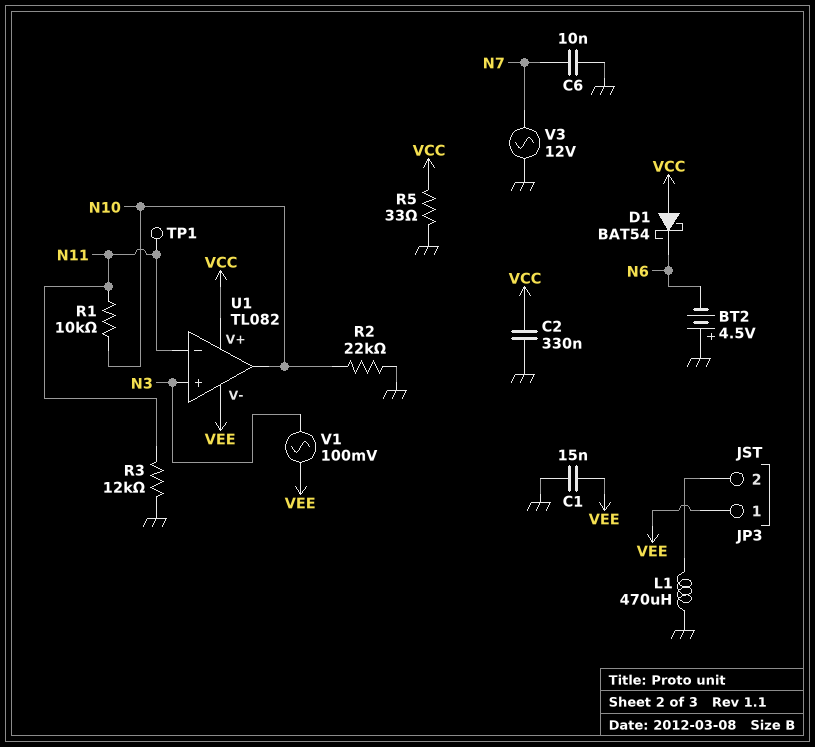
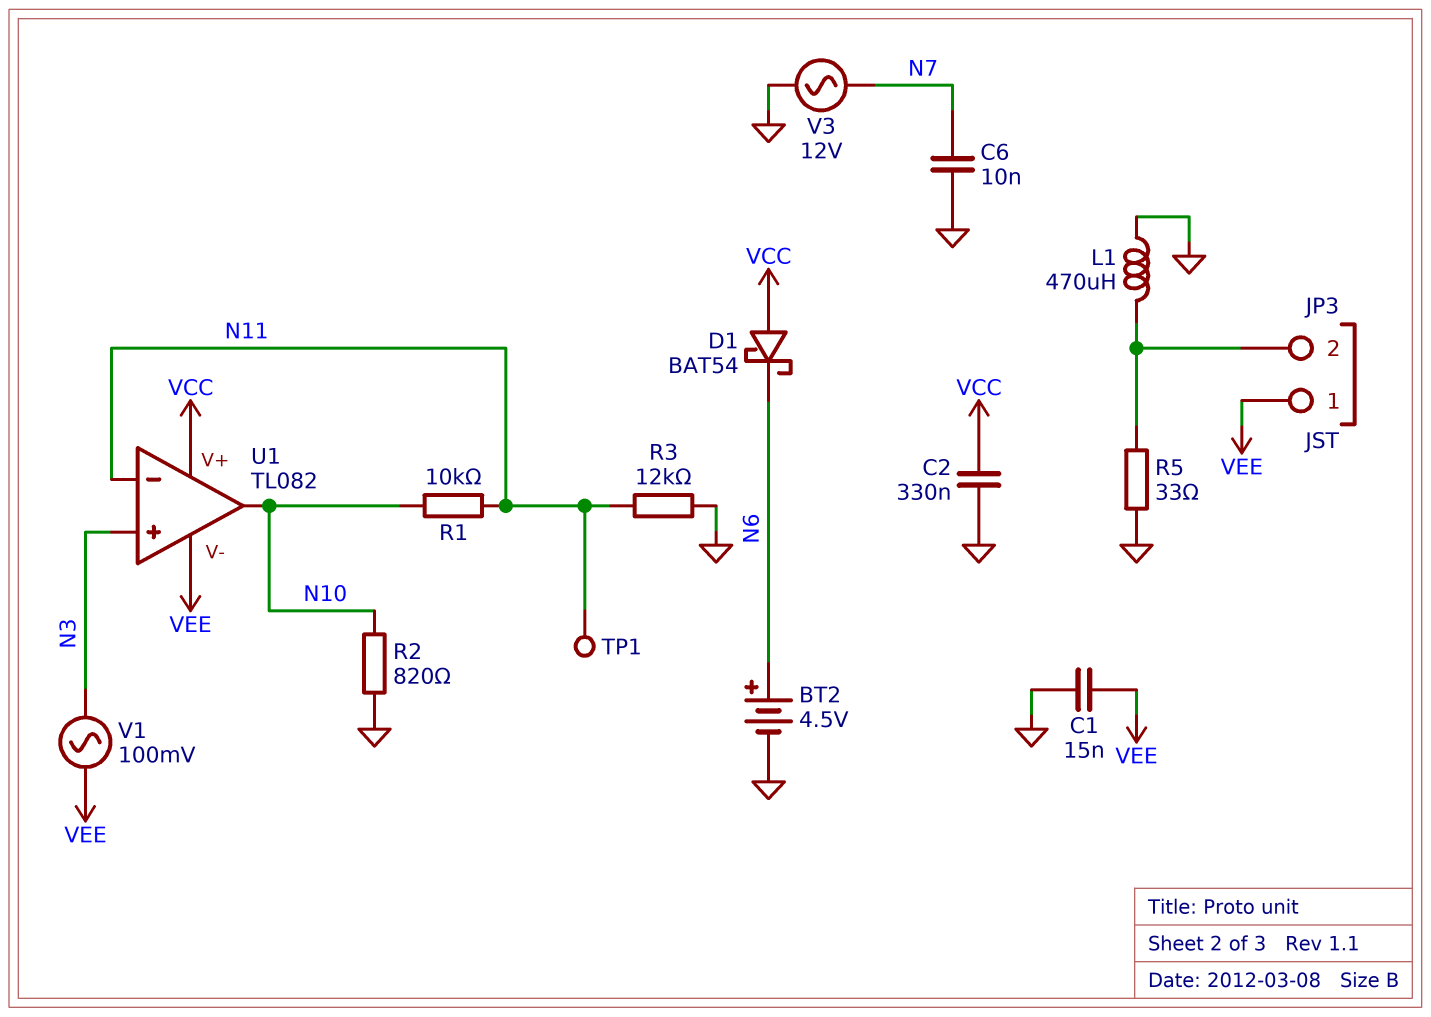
BT2: 4.5V (plus GND, minus N6) -> 4.5V (plus N6, minus GND)
R2: 22k (GND, N10) -> 820 (GND, N10)
R5: 33 (GND, VCC) -> 33 (GND, JP3/2)

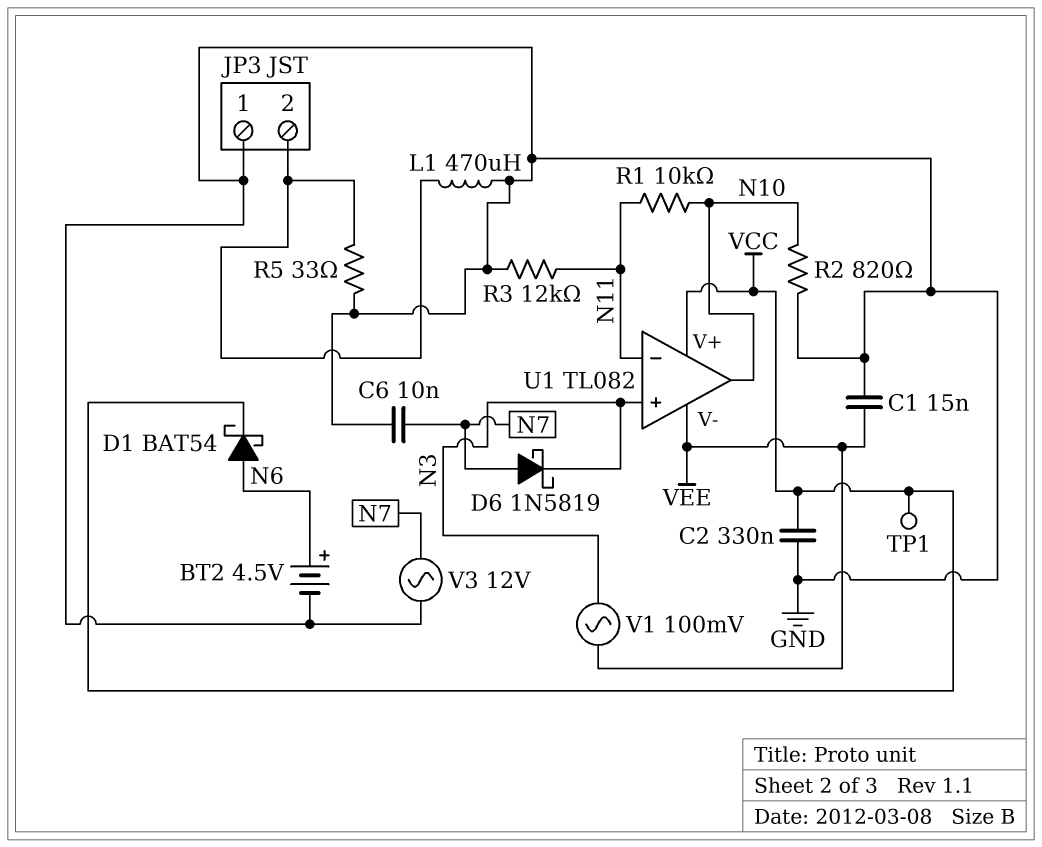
D1: schottky BAT54 (A VCC, K N6) -> schottky BAT54 (A N6, K VCC)
D6: none -> schottky 1N5819 (A N7, K N3)
JP3 pin 1: VEE -> GND
TP1: test point (N11) -> test point (VCC)

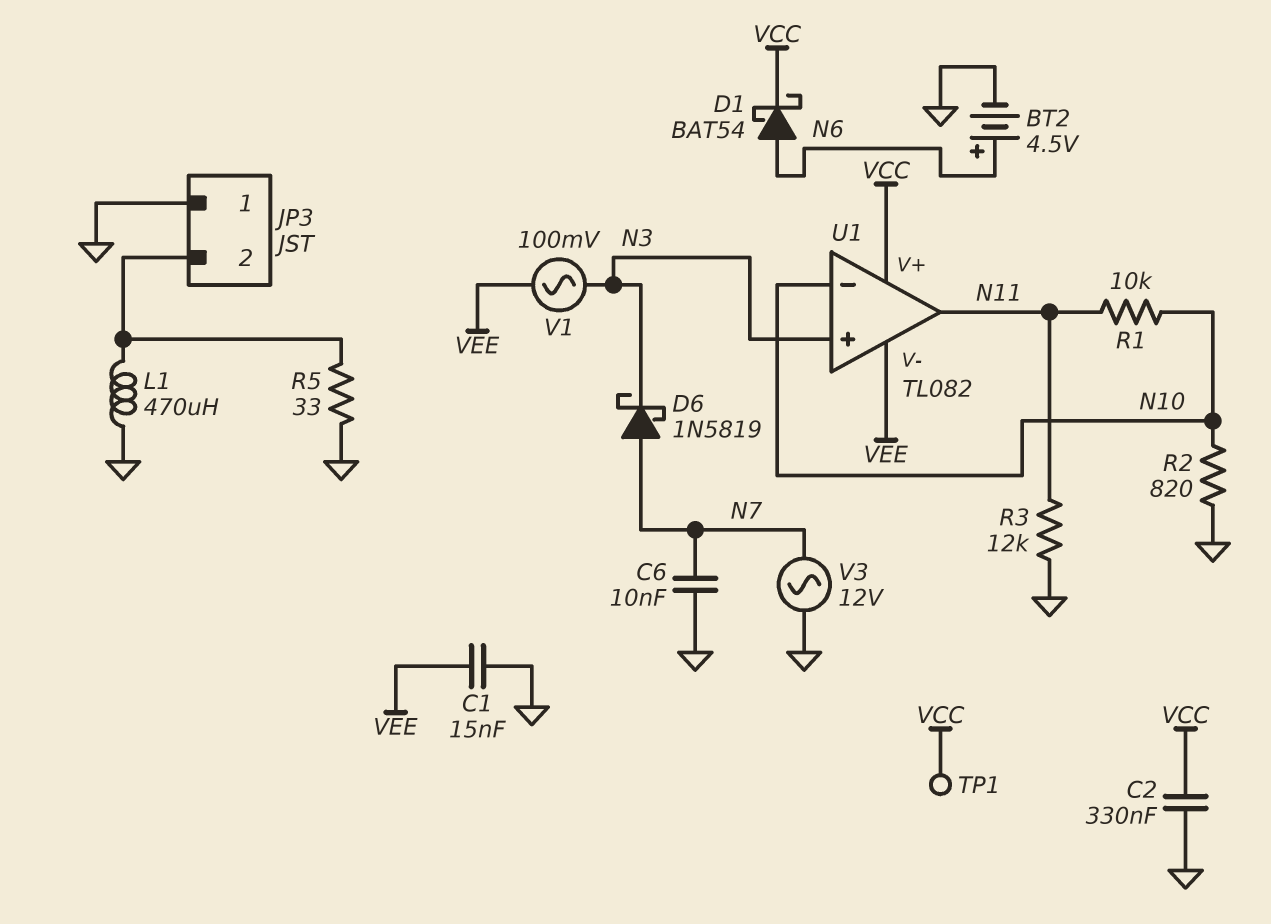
U1 pin in-: N11 -> N10
U1 pin out: N10 -> N11

